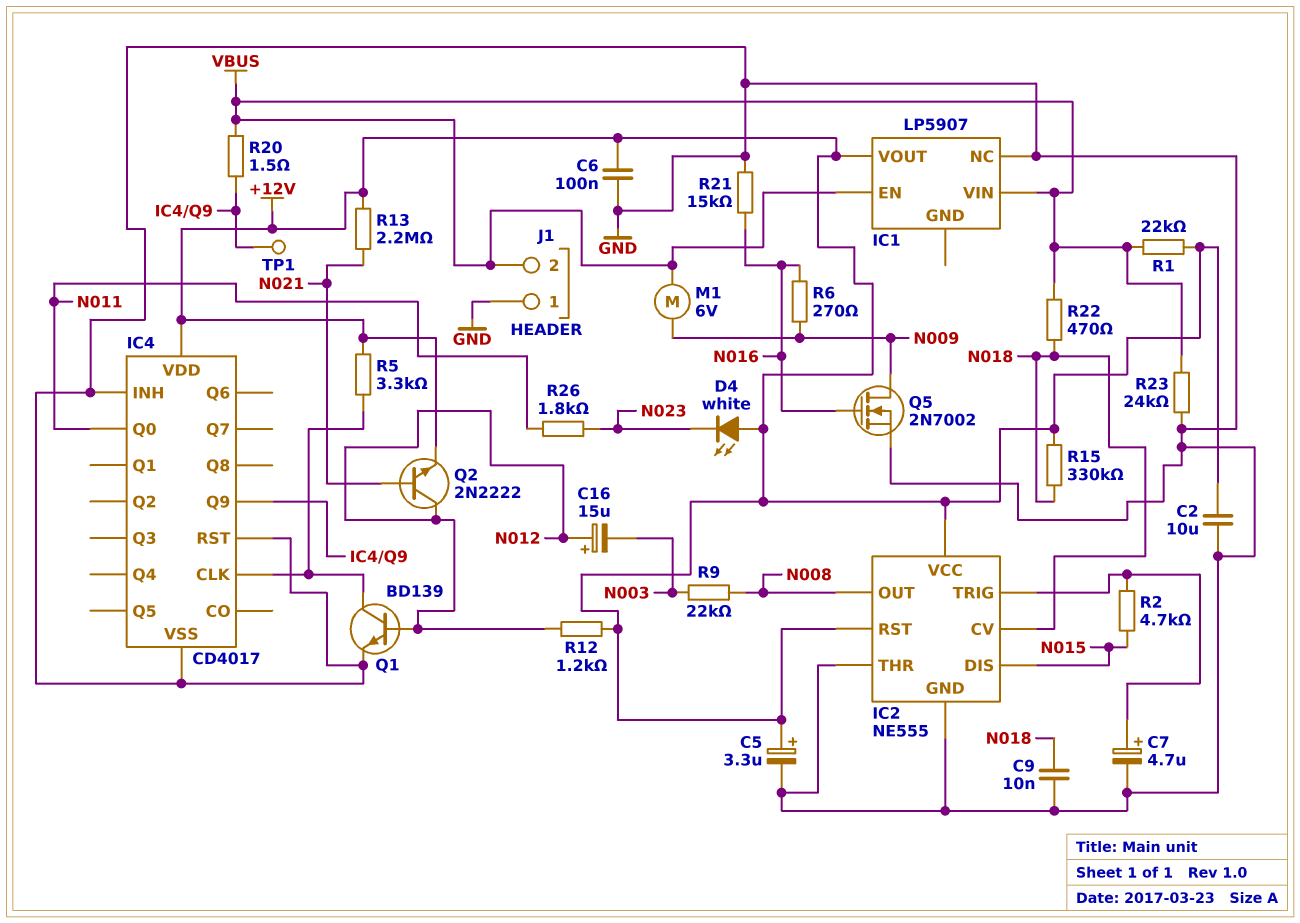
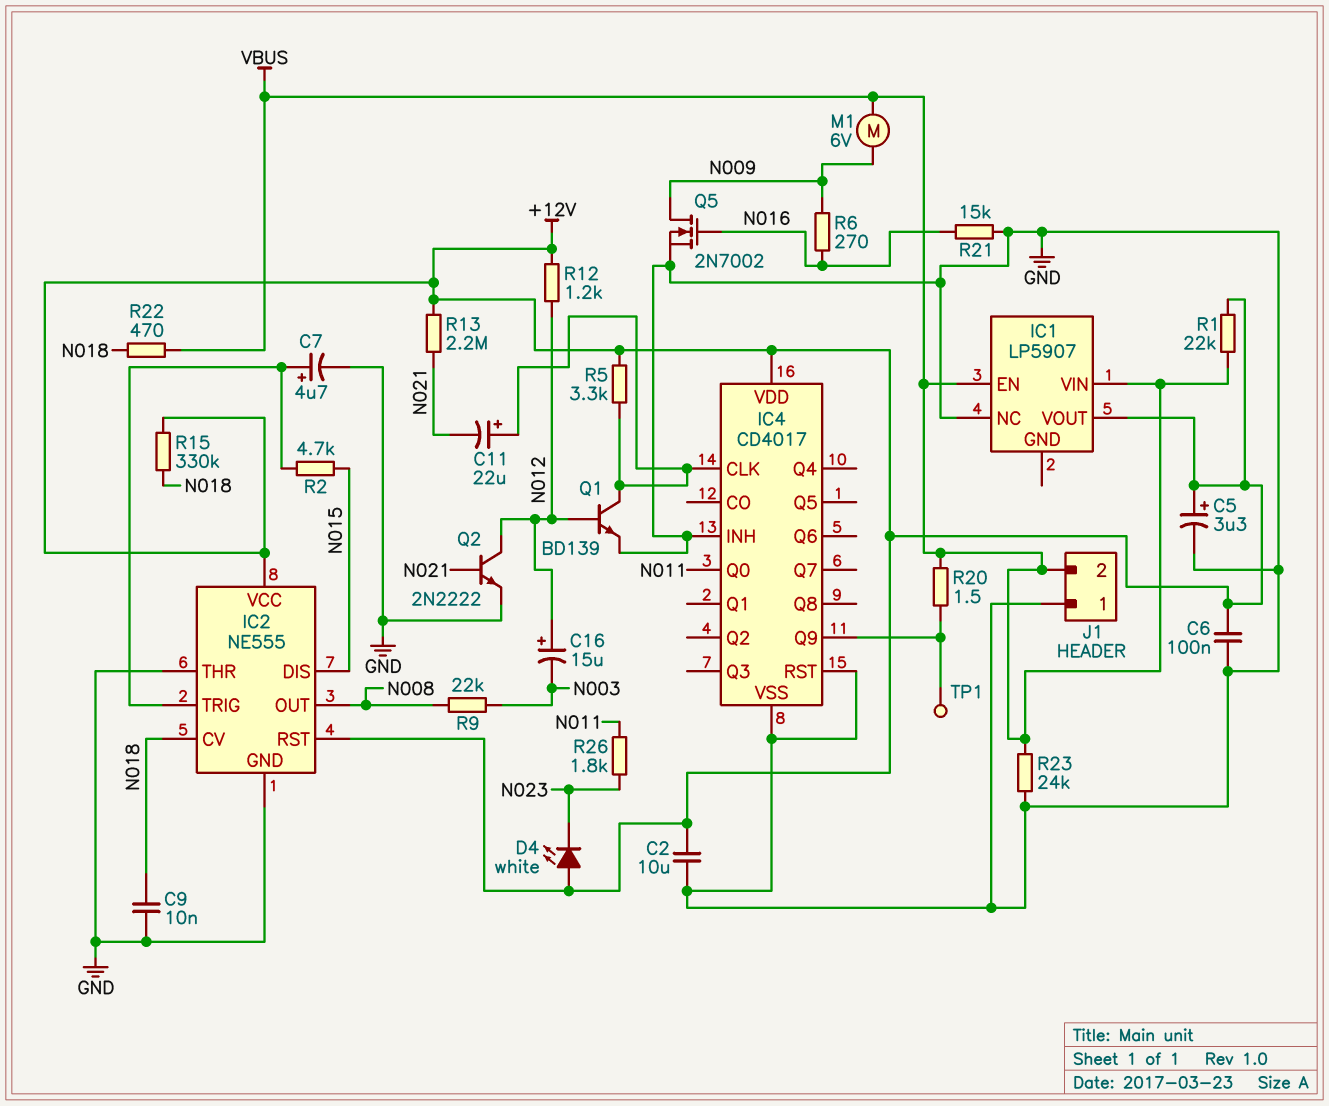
C11: none -> 22uF (plus IC4/CLK, minus N021)
Q2: NPN 2N2222 (B N021, C N012, E +12V) -> NPN 2N2222 (B N021, C N012, E GND)

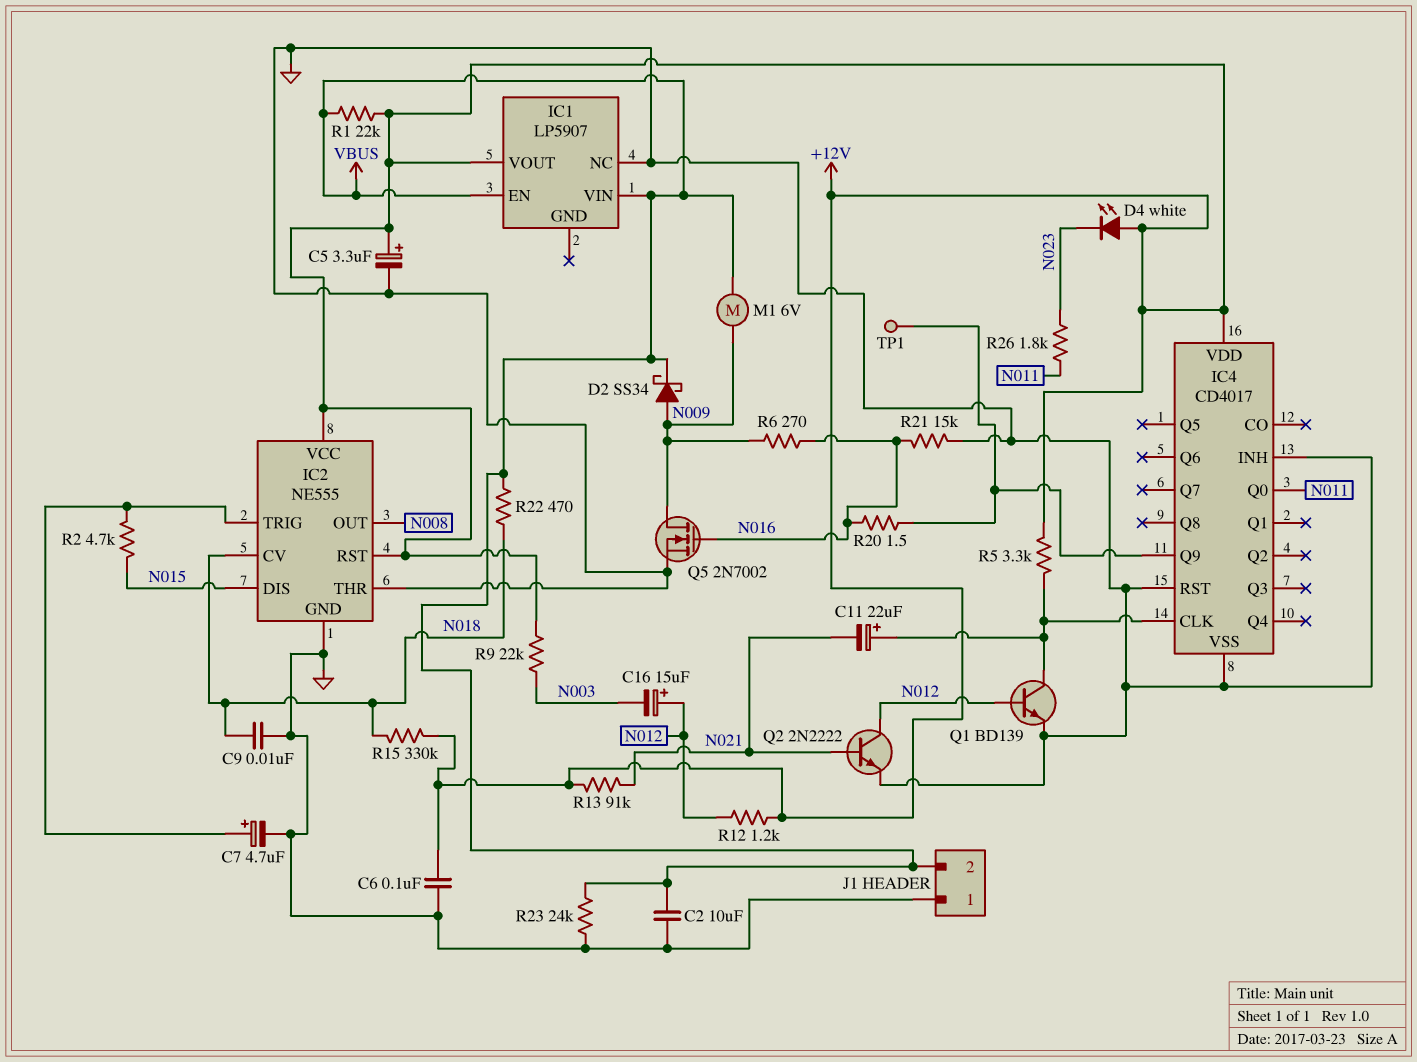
C2: 10uF (+12V, GND) -> 10uF (GND, VBUS)
D2: none -> schottky SS34 (A N009, K VBUS)
R9: 22k (N003, N008) -> 22k (+12V, N003)
R13: 2.2M (+12V, N021) -> 91k (+12V, N021)
R20: 1.5 (IC4/Q9, VBUS) -> 1.5 (IC4/Q9, N016)

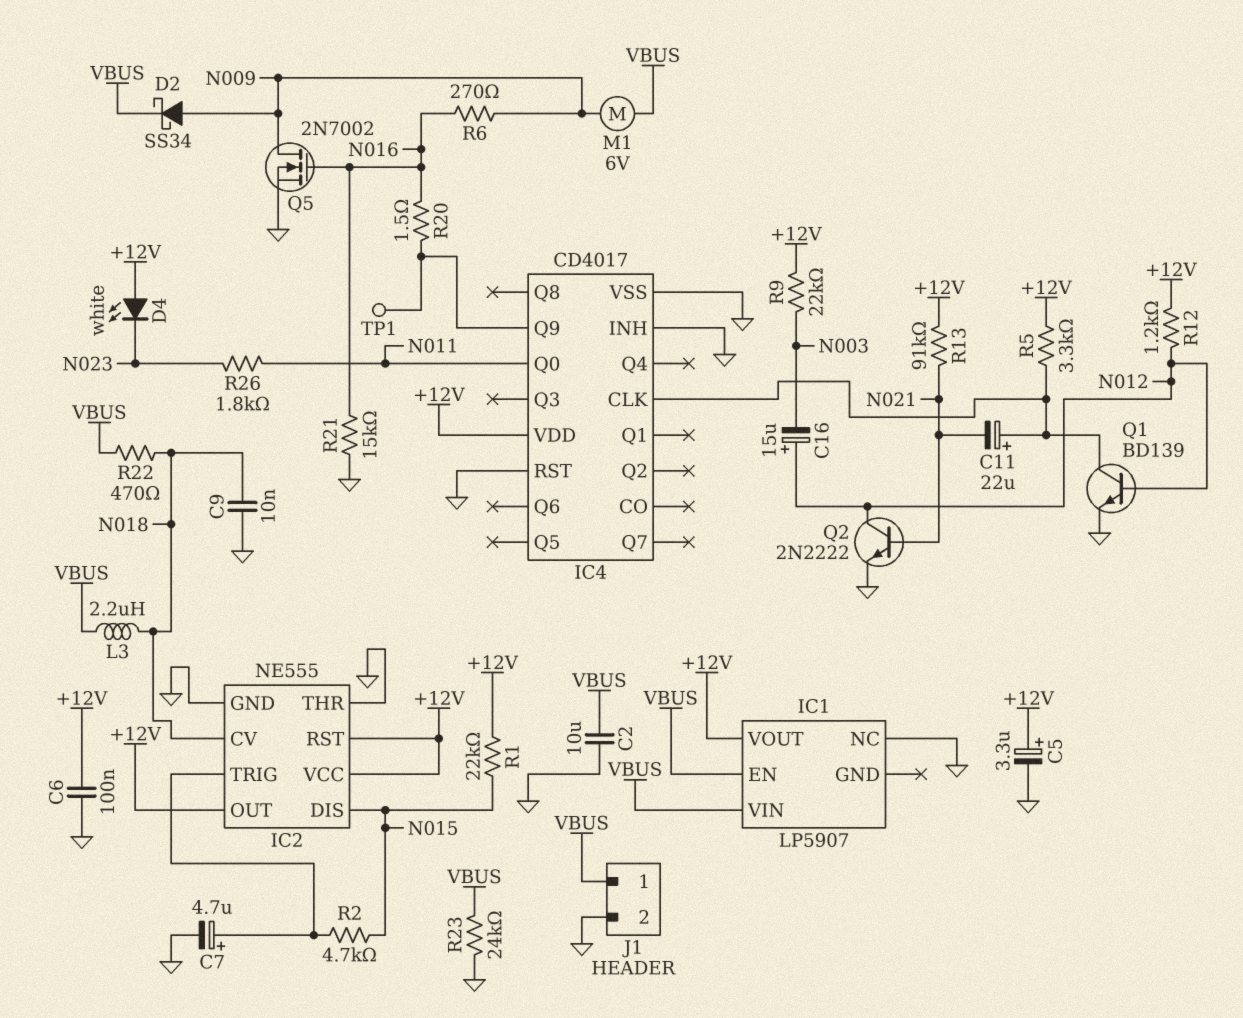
IC2 pin OUT: N008 -> +12V
J1 pin 1: GND -> VBUS
J1 pin 2: VBUS -> GND
L3: none -> 2.2uH (N018, VBUS)
R1: 22k (+12V, VBUS) -> 22k (+12V, N015)
R15: 330k (+12V, N018) -> none

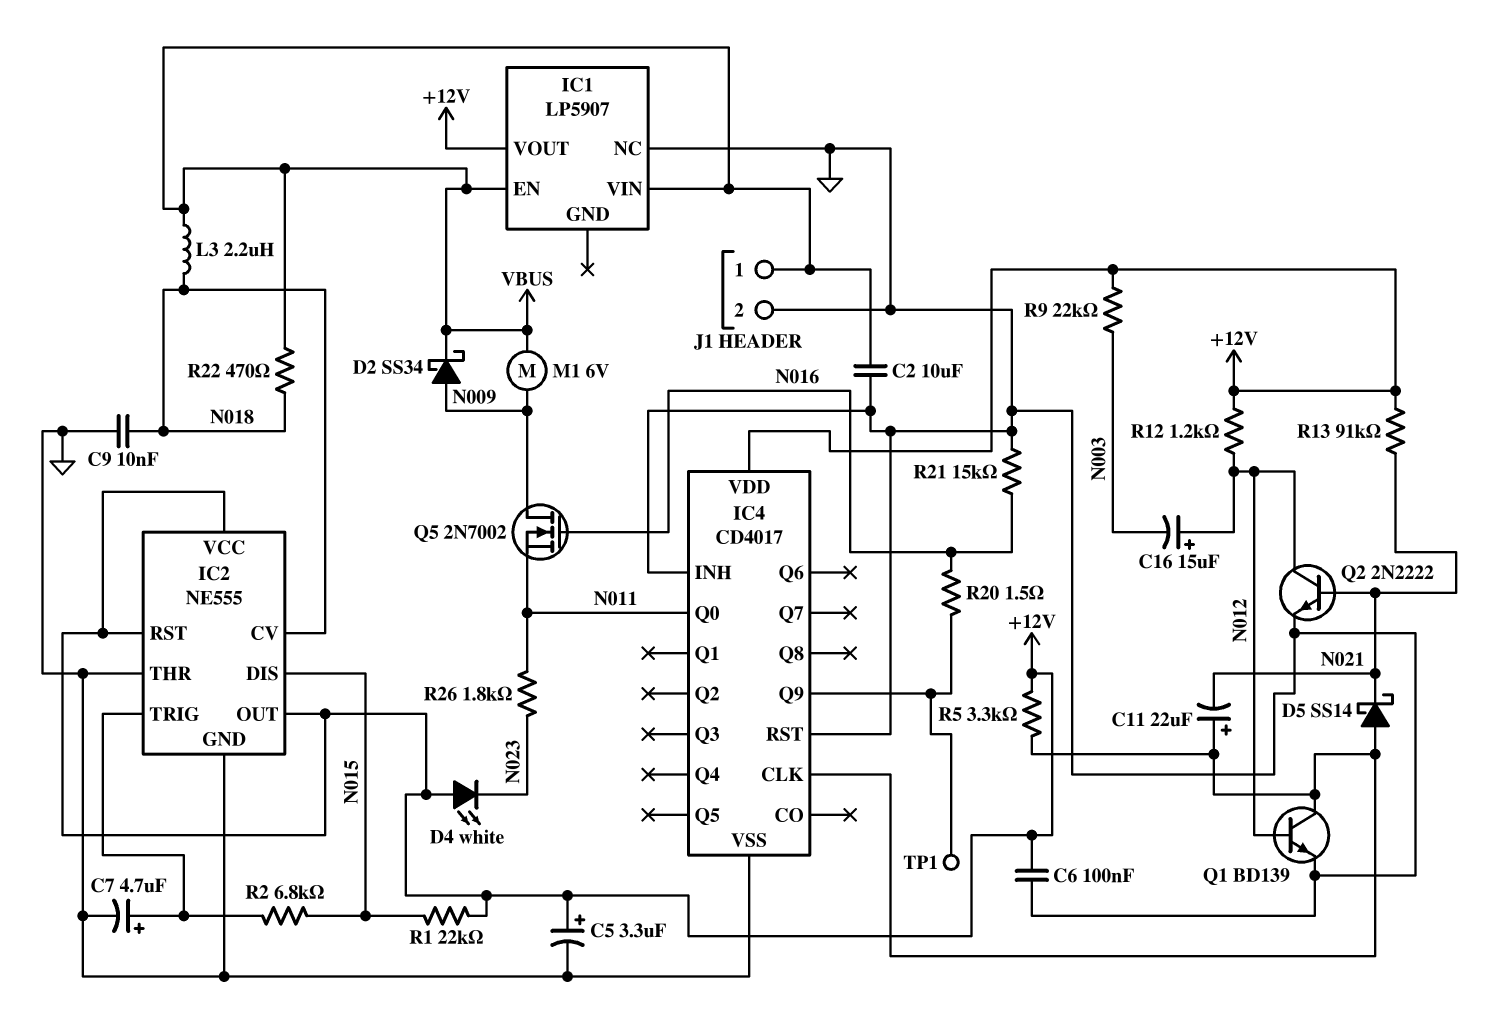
D5: none -> schottky SS14 (A IC4/CLK, K N021)
Q5: NMOS 2N7002 (G N016, D N009, S GND) -> NMOS 2N7002 (G N016, D N009, S N011)
R2: 4.7k (IC2/TRIG, N015) -> 6.8k (IC2/TRIG, N015)
R6: 270 (N009, N016) -> none
R23: 24k (GND, VBUS) -> none

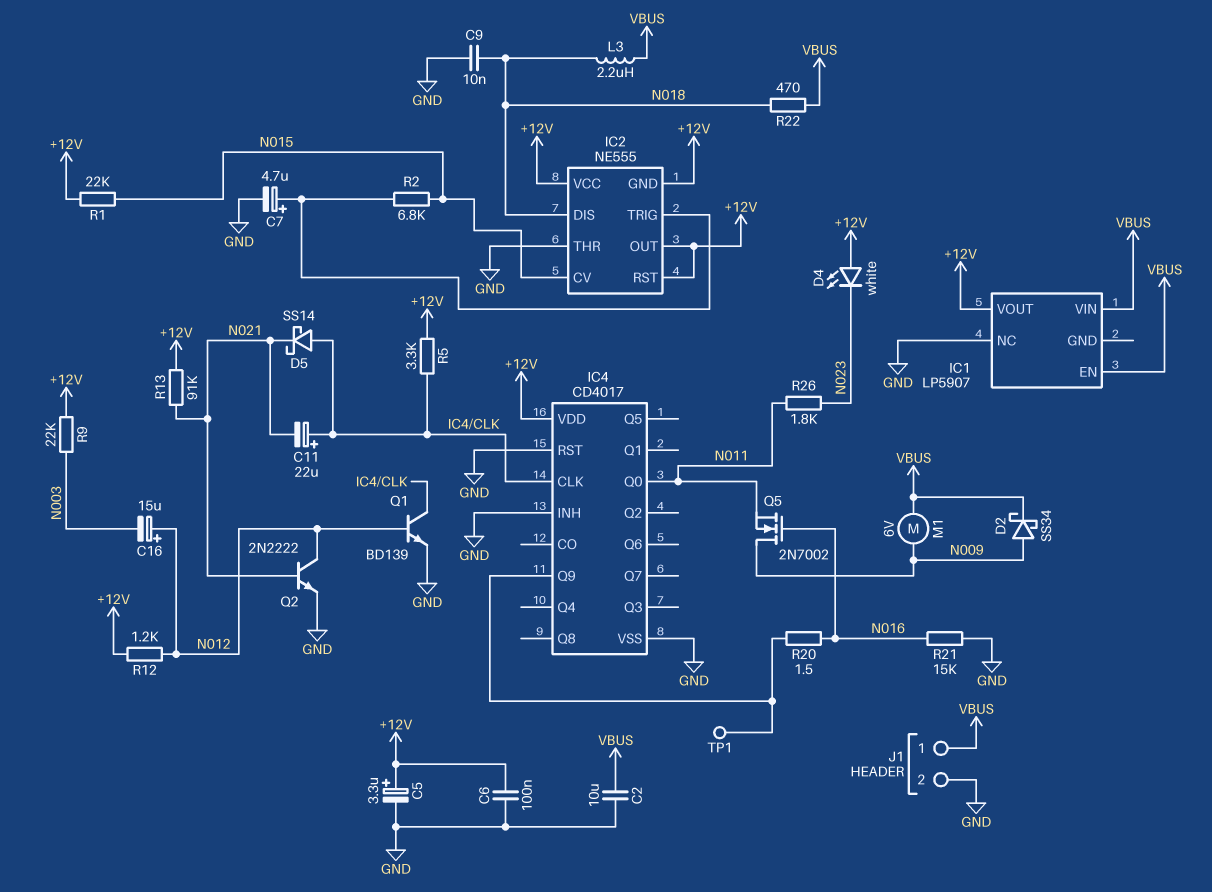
IC2 pin CV: N018 -> N015
IC2 pin DIS: N015 -> N018
IC2 pin GND: GND -> +12V

